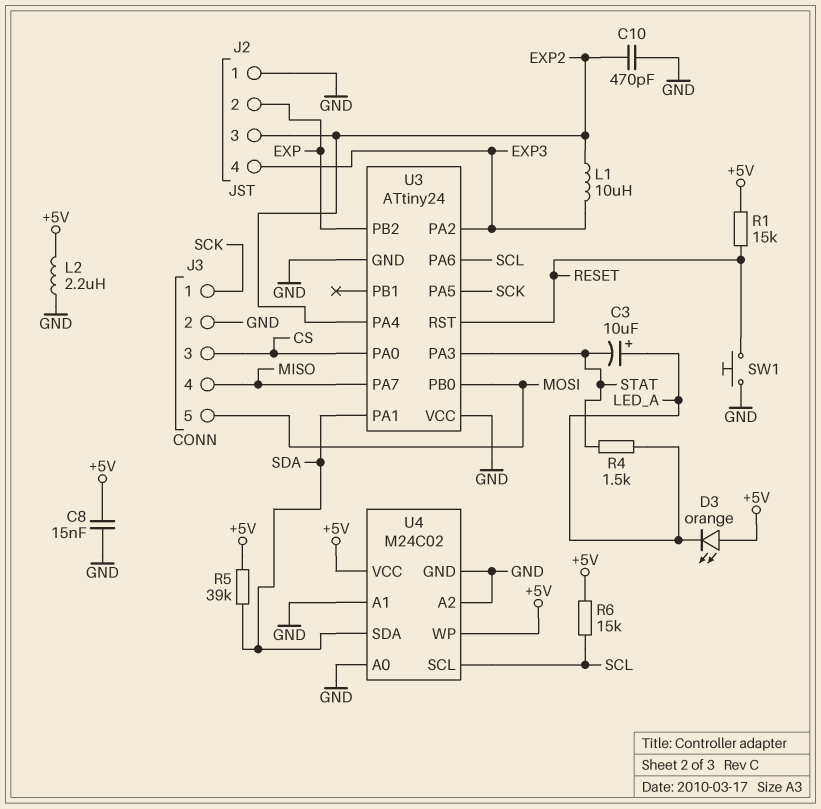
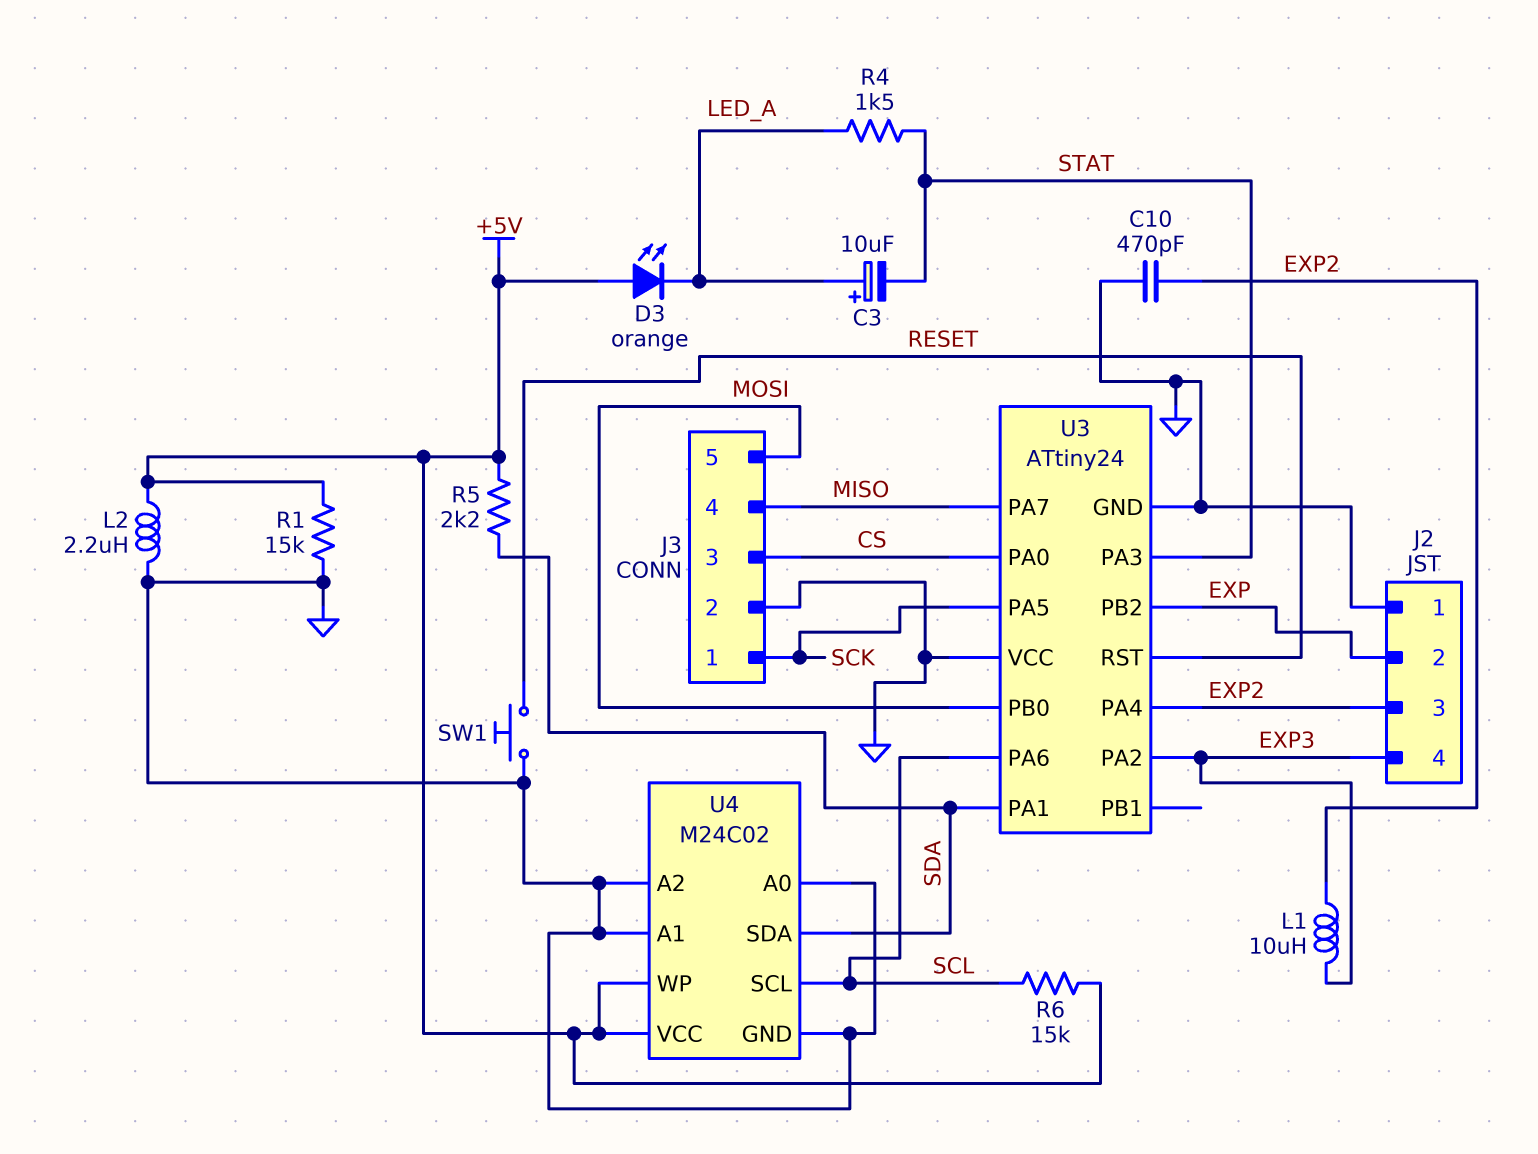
C8: 15nF (+5V, GND) -> none
R1: 15k (+5V, RESET) -> 15k (+5V, GND)
R5: 39k (+5V, SDA) -> 2.2k (+5V, SDA)

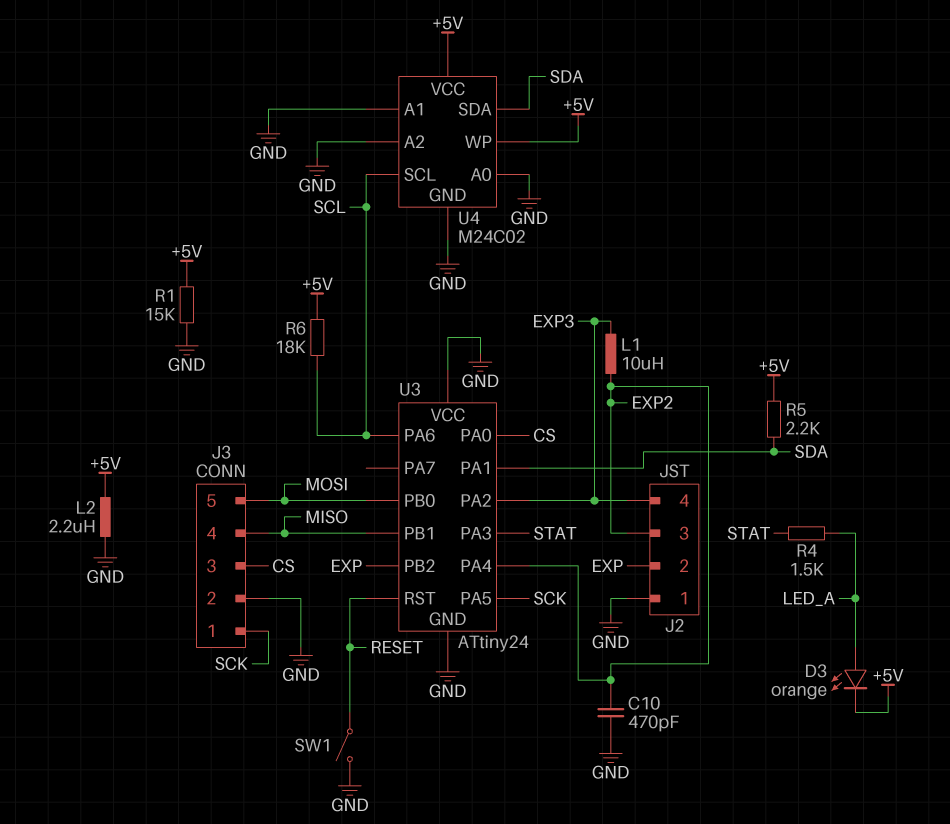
C3: 10uF (plus LED_A, minus STAT) -> none
D3: LED orange (A +5V, K LED_A) -> LED orange (A LED_A, K +5V)
R6: 15k (+5V, SCL) -> 18k (+5V, SCL)
SW1: button (GND, RESET) -> switch (GND, RESET)
U3 pin PA7: MISO -> none
U3 pin PB1: none -> MISO

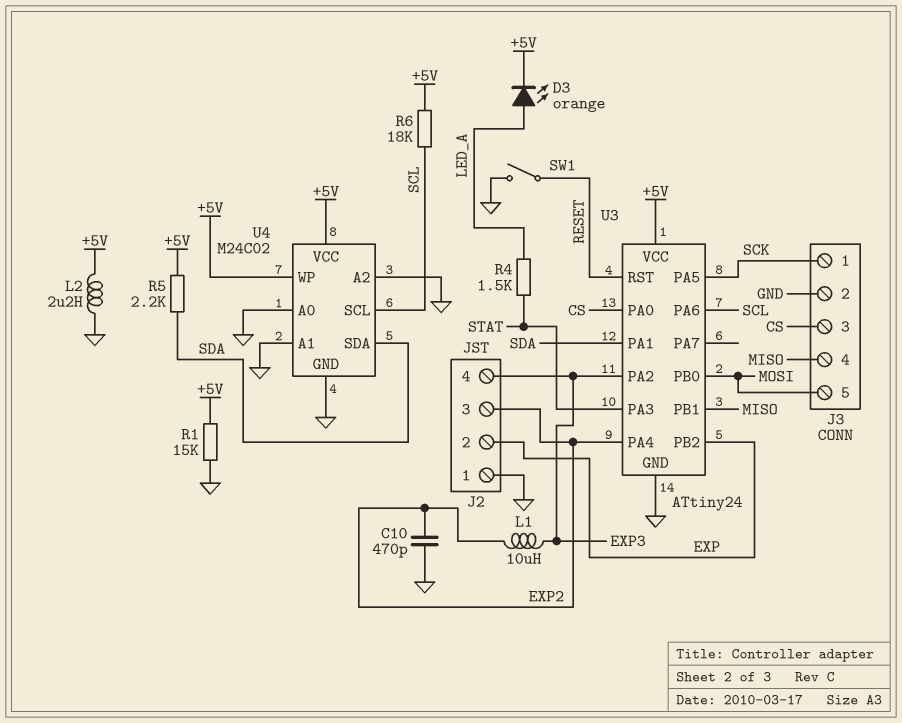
U3 pin VCC: GND -> +5V

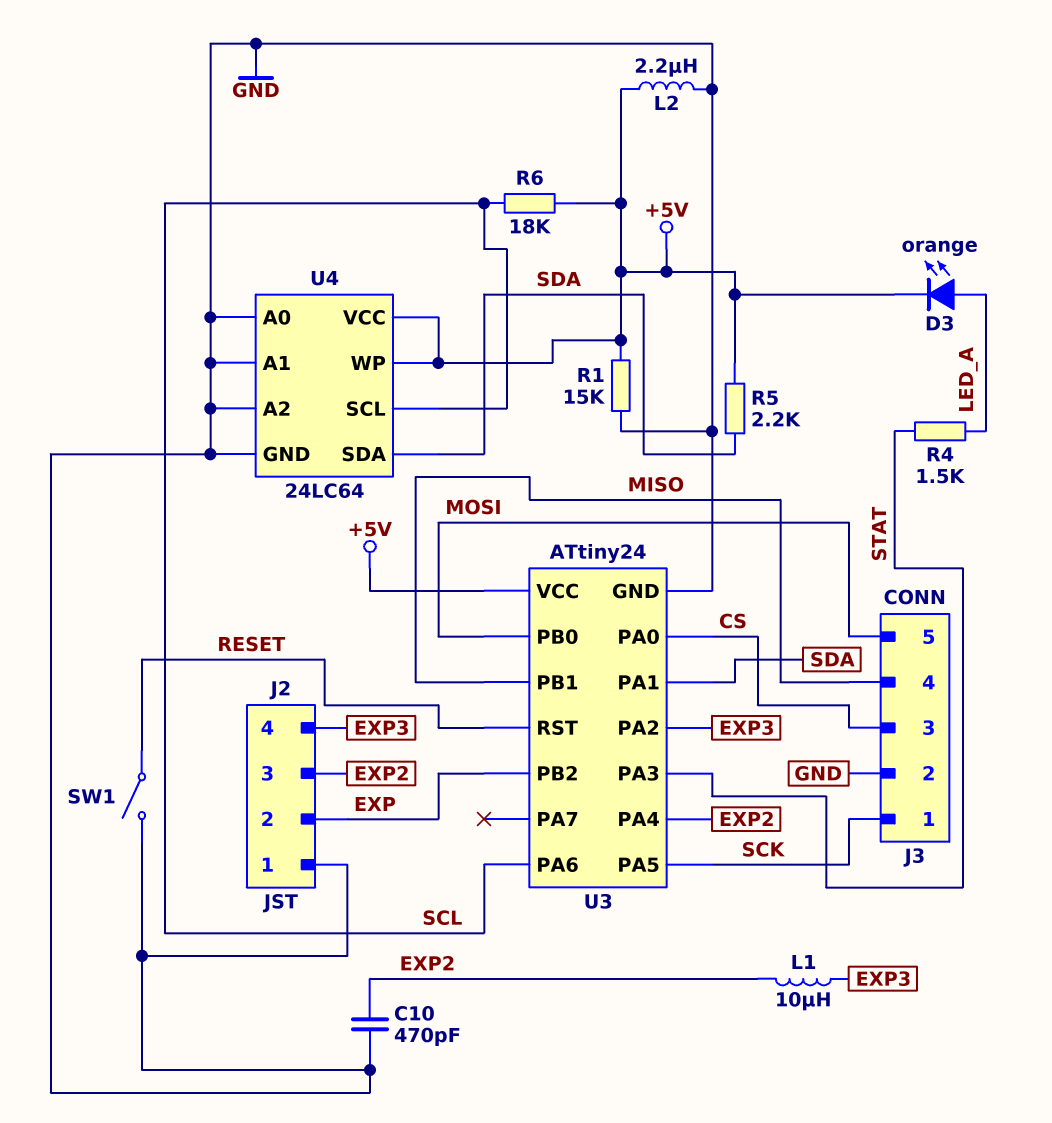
U4: M24C02 -> 24LC64

